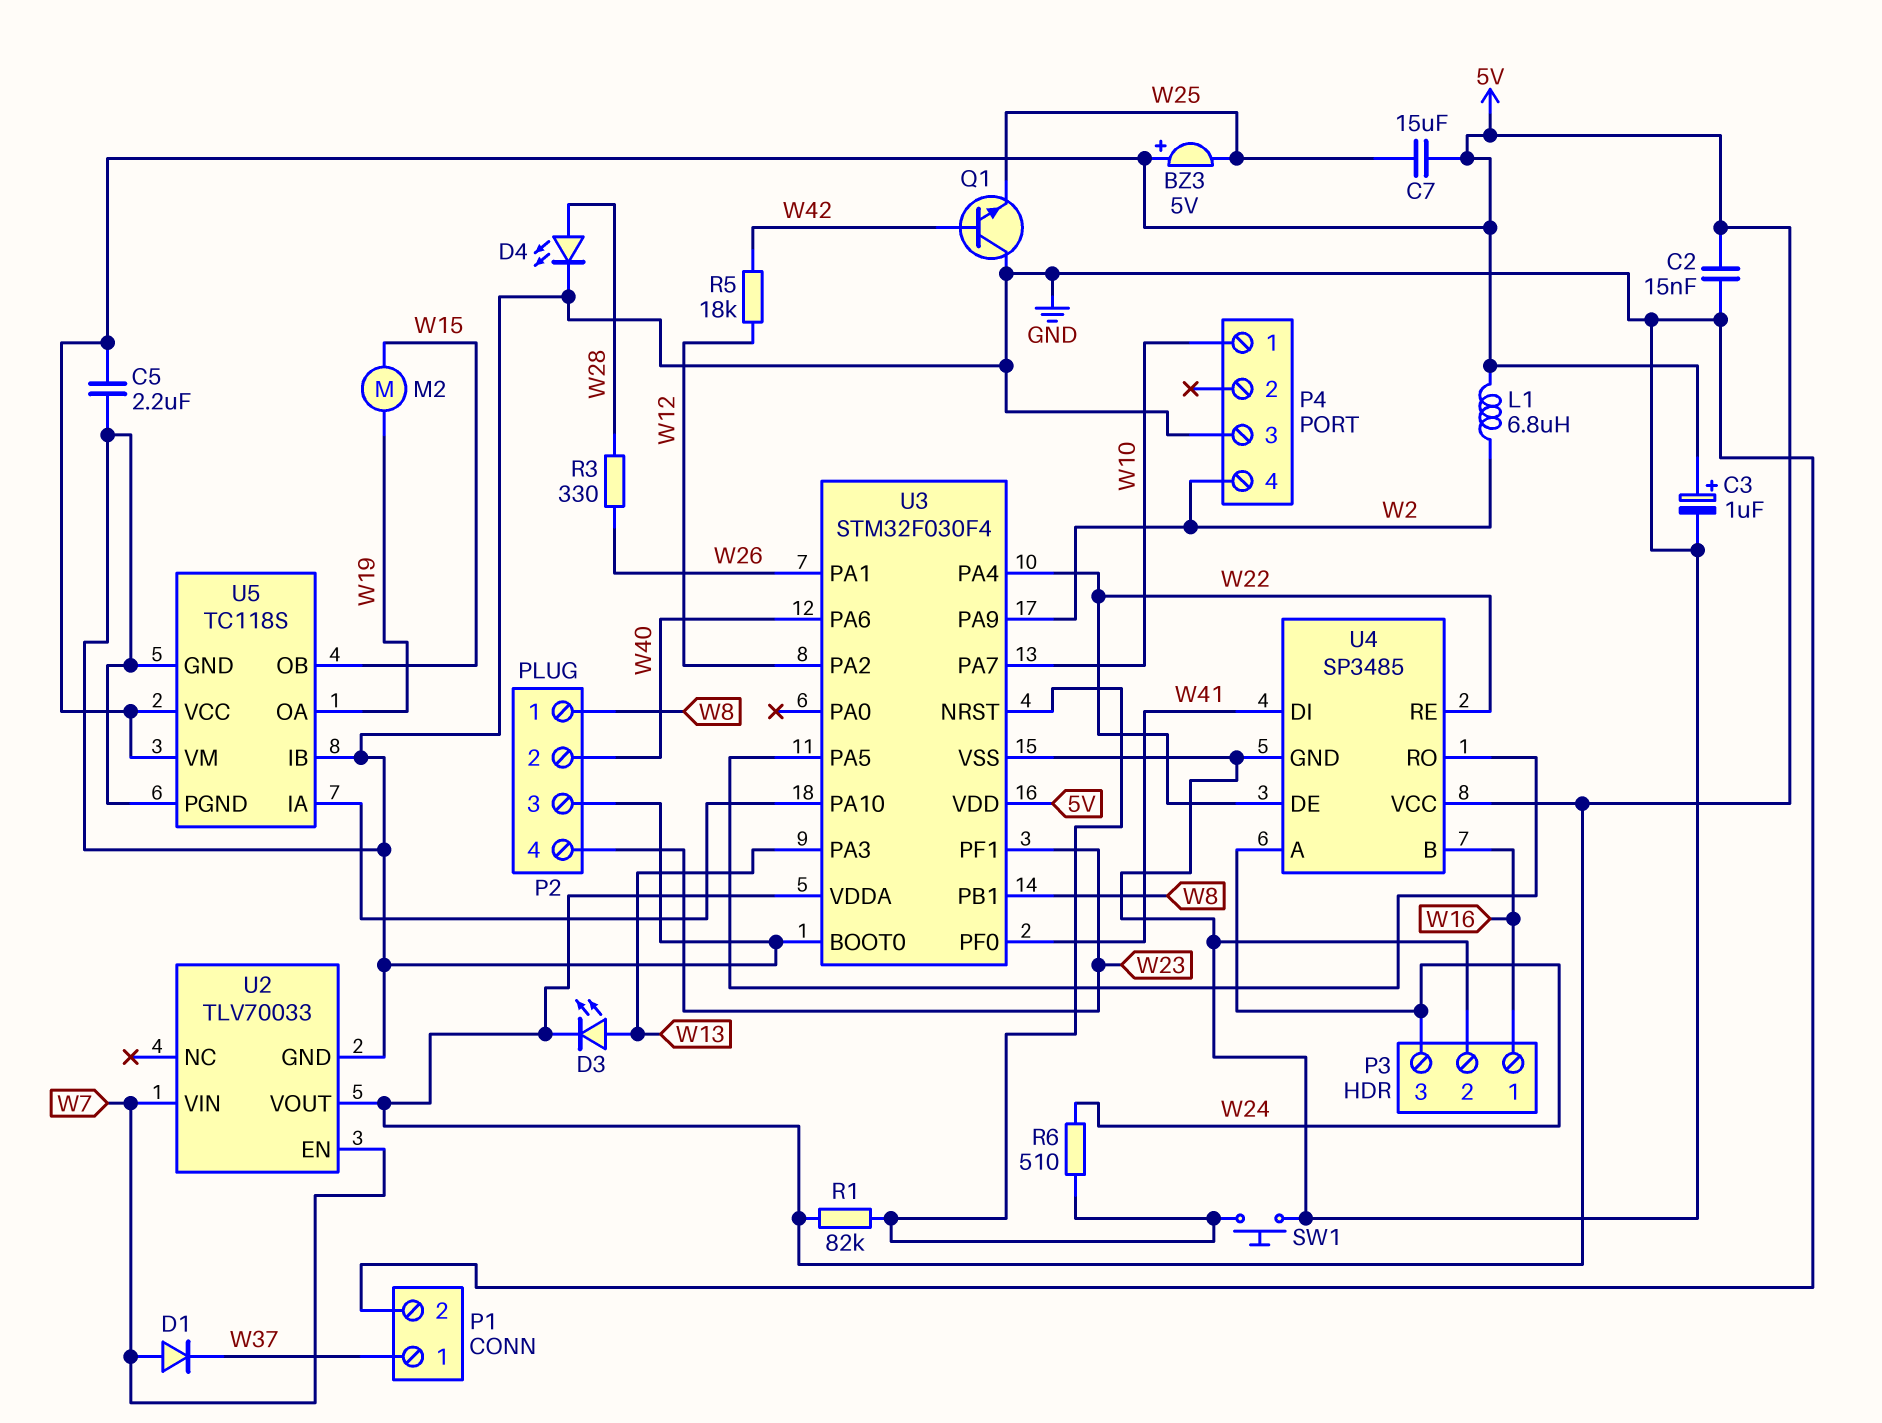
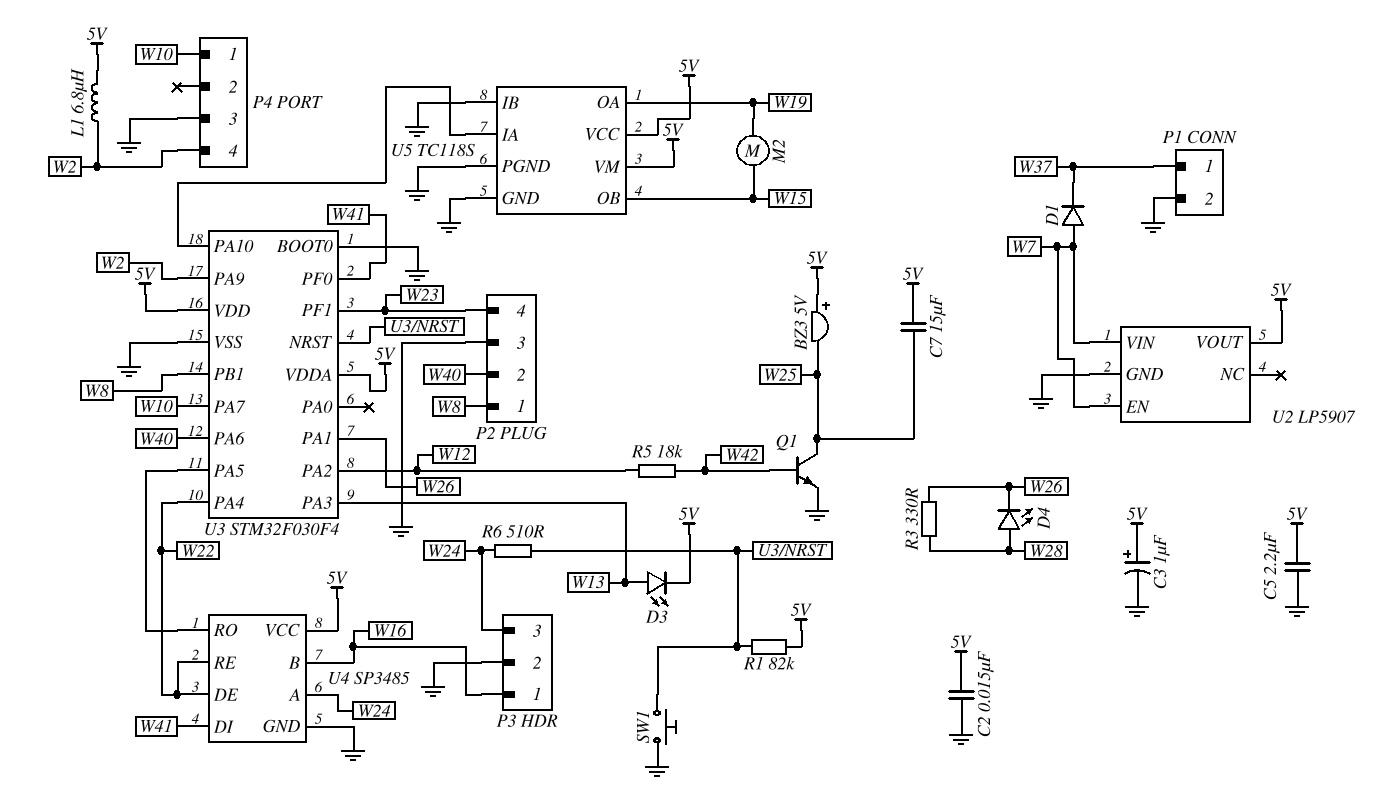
D4: LED (A W28, K GND) -> LED (A W28, K W26)
Q1: NPN (B W42, C GND, E W25) -> NPN (B W42, C W25, E GND)
U2: TLV70033 -> LP5907

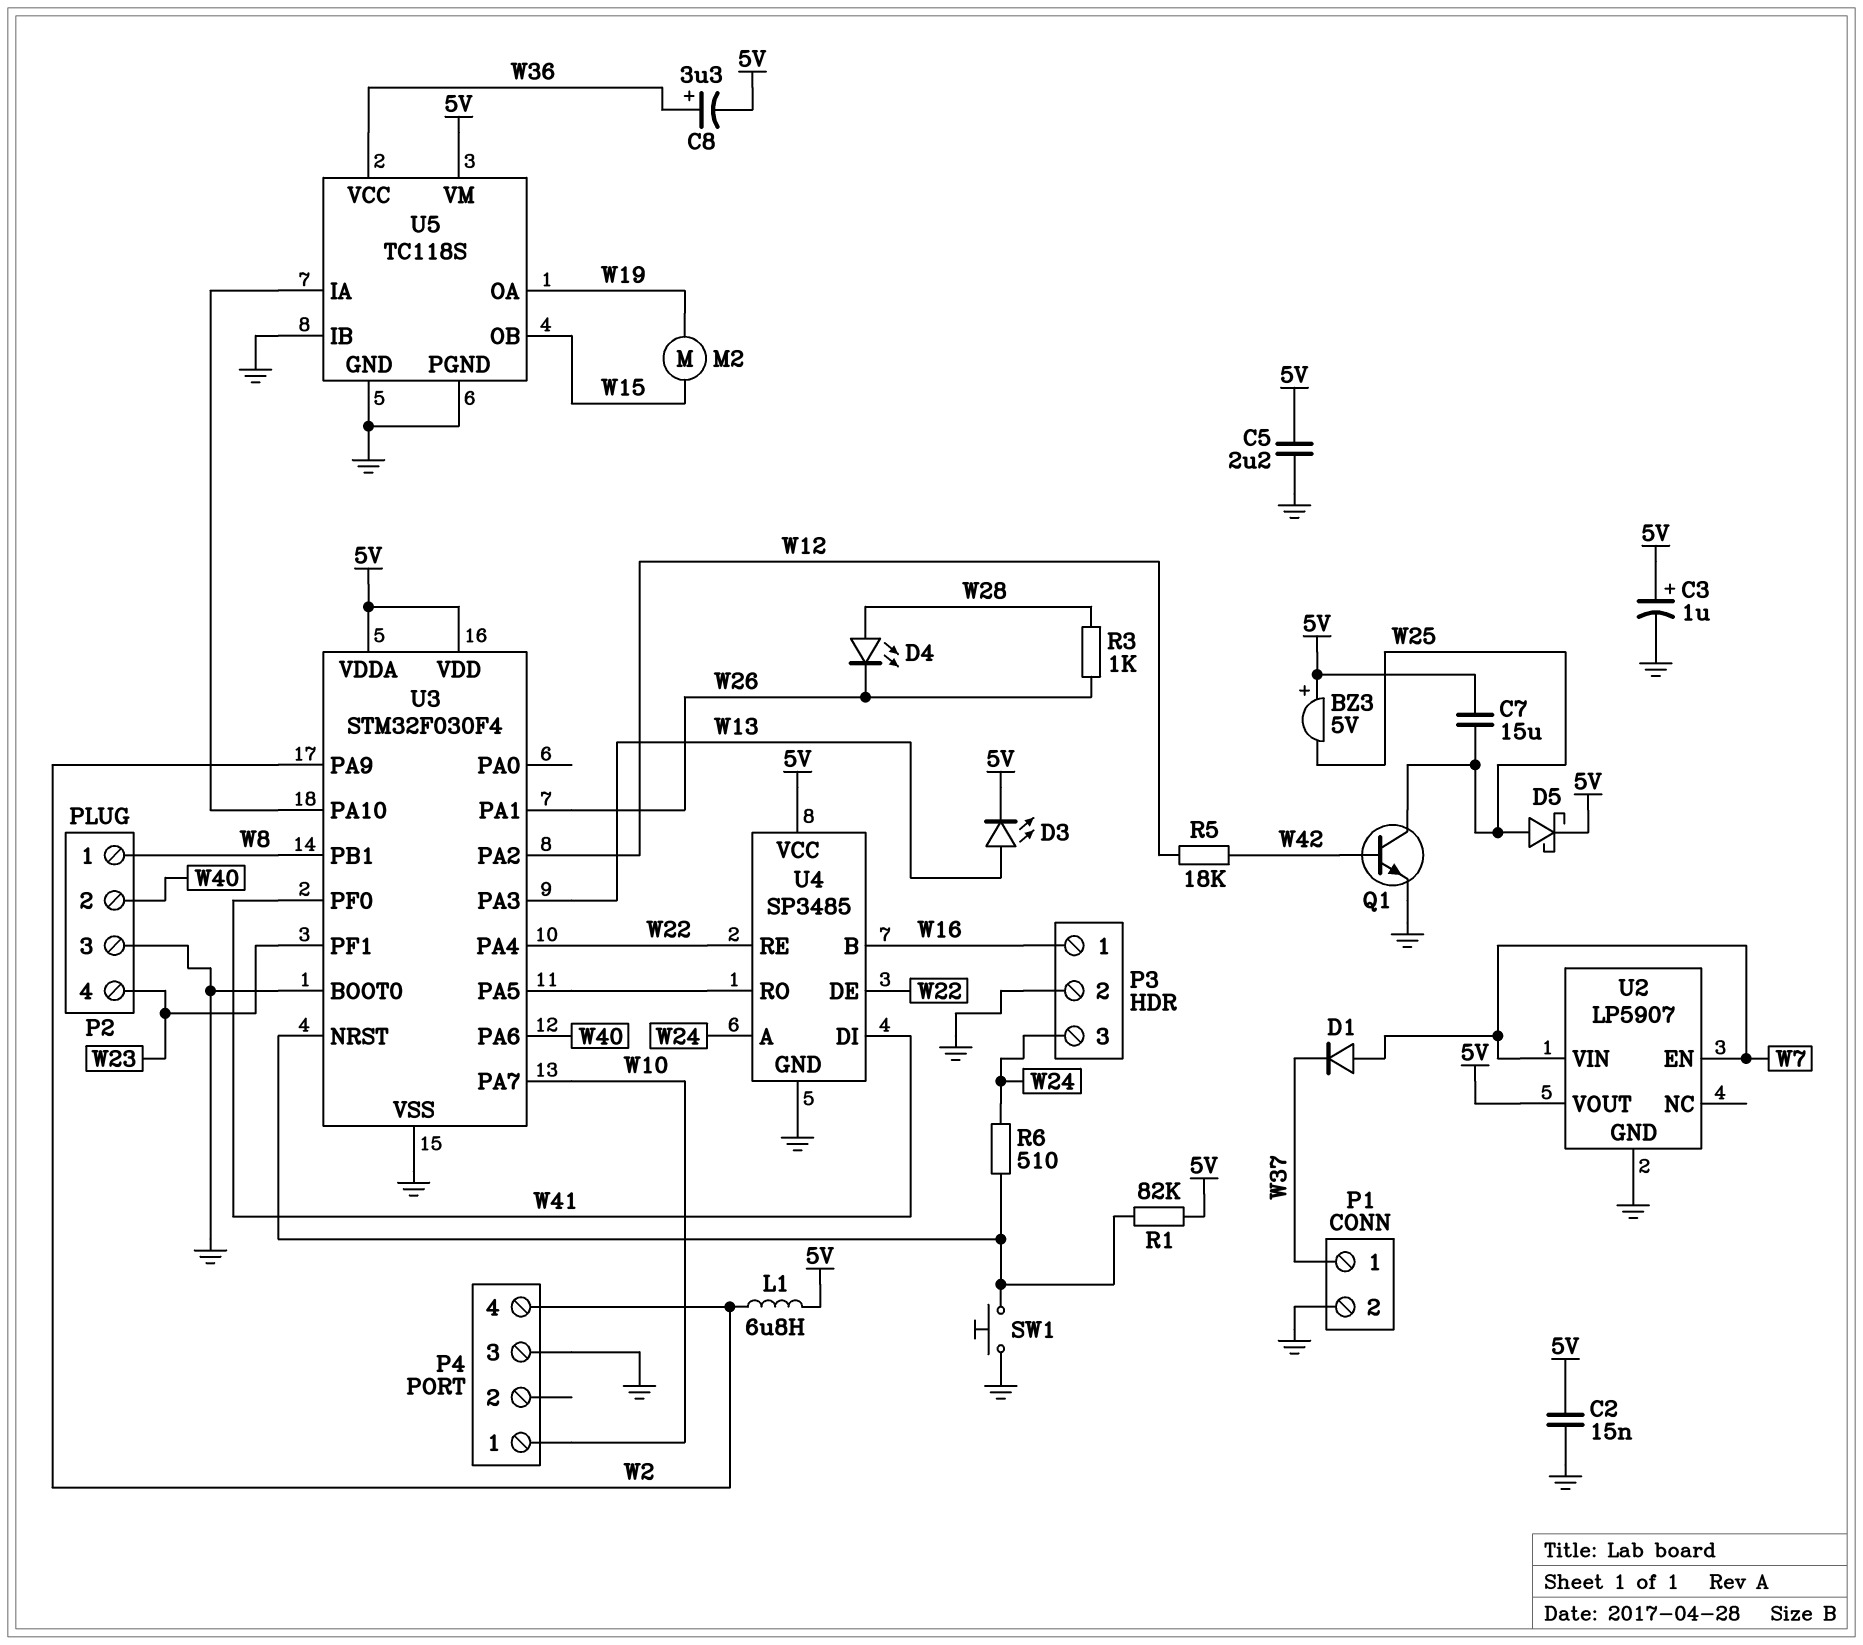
C8: none -> 3.3uF (plus W36, minus 5V)
D5: none -> schottky (A W25, K 5V)
R3: 330 (W26, W28) -> 1k (W26, W28)
U5 pin VCC: 5V -> W36

